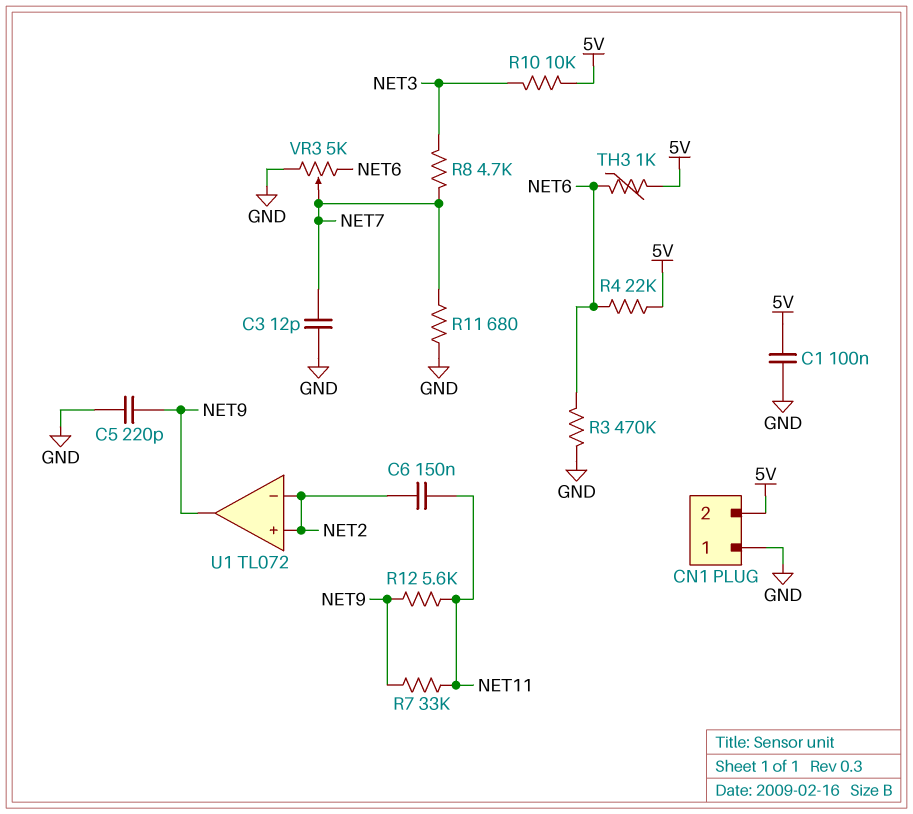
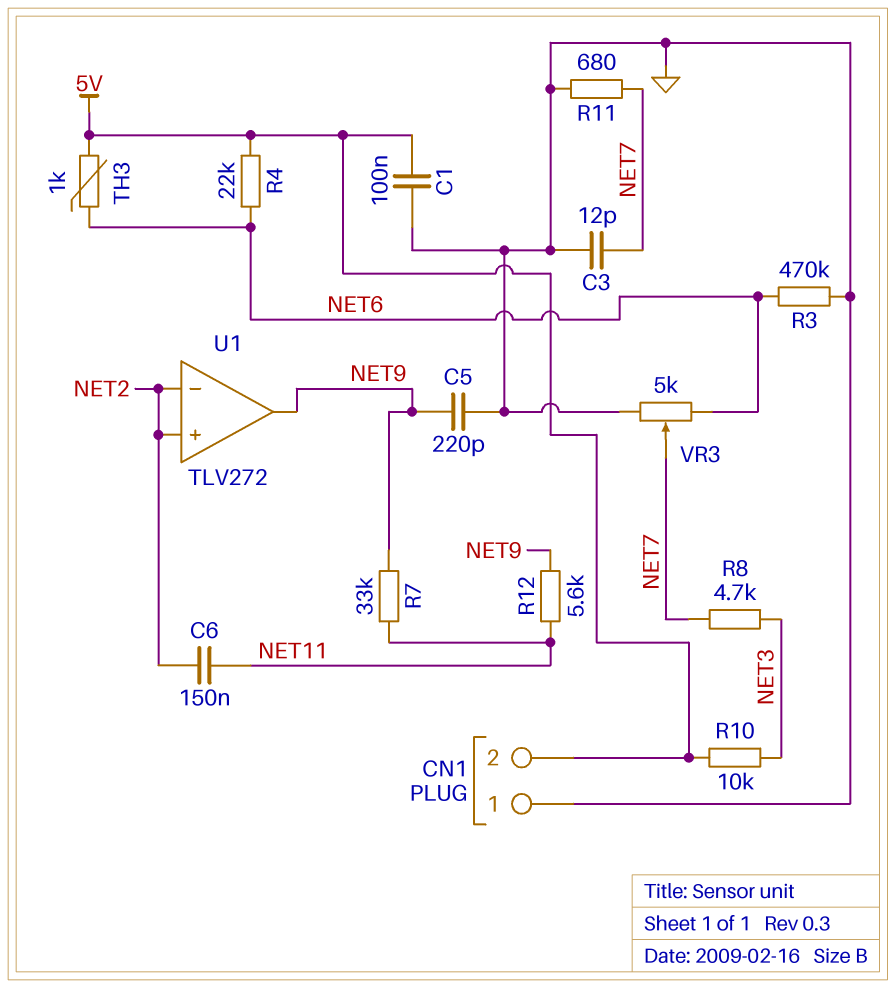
U1: TL072 -> TLV272

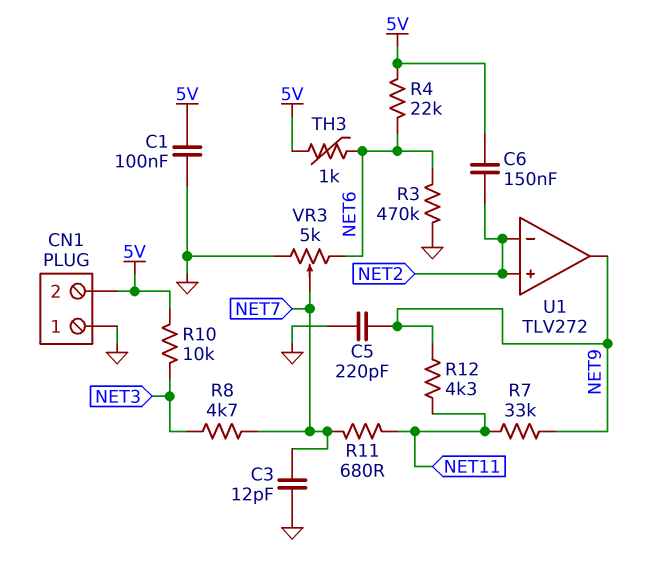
C6: 150nF (NET2, NET11) -> 150nF (5V, NET2)
R11: 680 (GND, NET7) -> 680 (NET7, NET11)
R12: 5.6k (NET9, NET11) -> 4.3k (NET9, NET11)

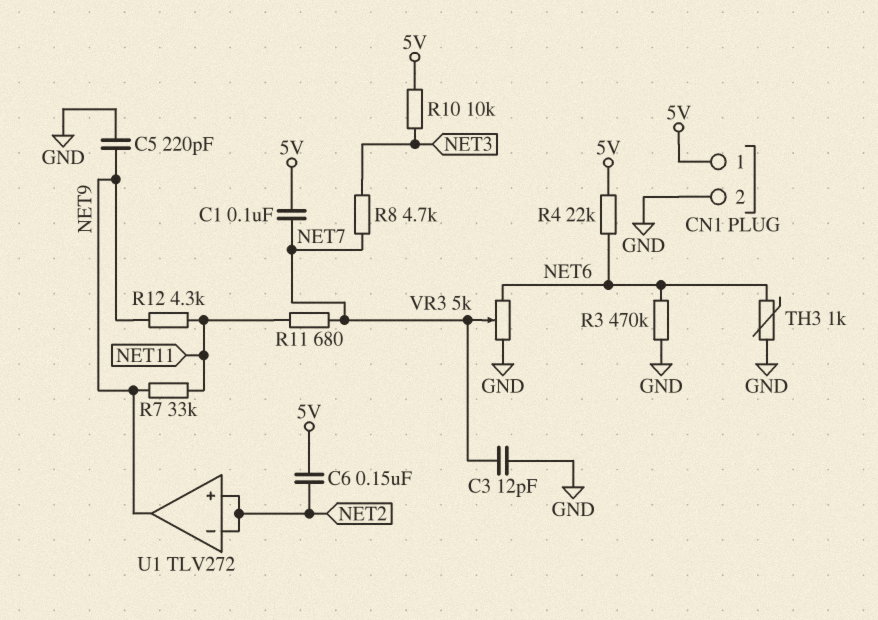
C1: 100nF (5V, GND) -> 100nF (5V, NET7)
CN1 pin 1: GND -> 5V
CN1 pin 2: 5V -> GND
TH3: 1k (5V, NET6) -> 1k (GND, NET6)

